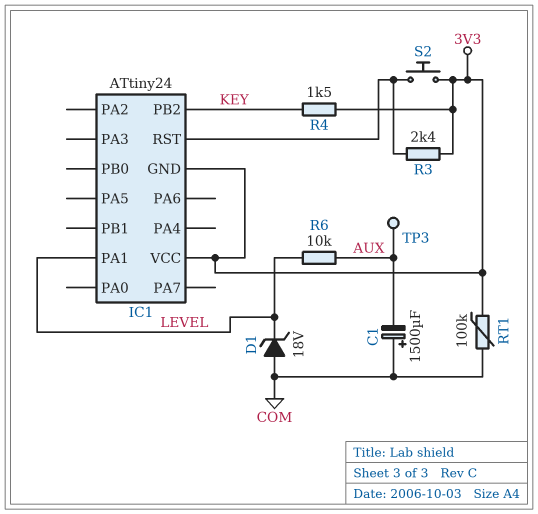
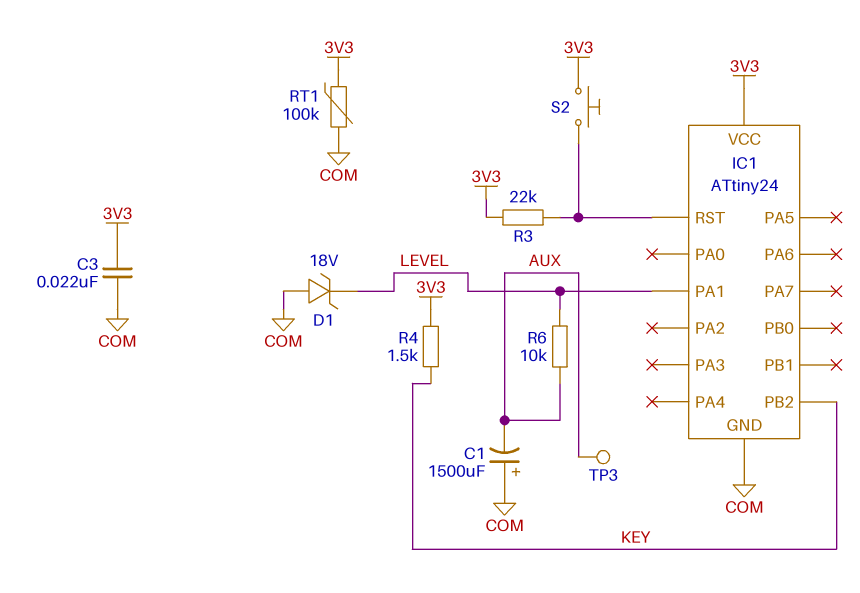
C3: none -> 22nF (3V3, COM)
IC1 pin GND: 3V3 -> COM
R3: 2.4k (3V3, IC1/RST) -> 22k (3V3, IC1/RST)

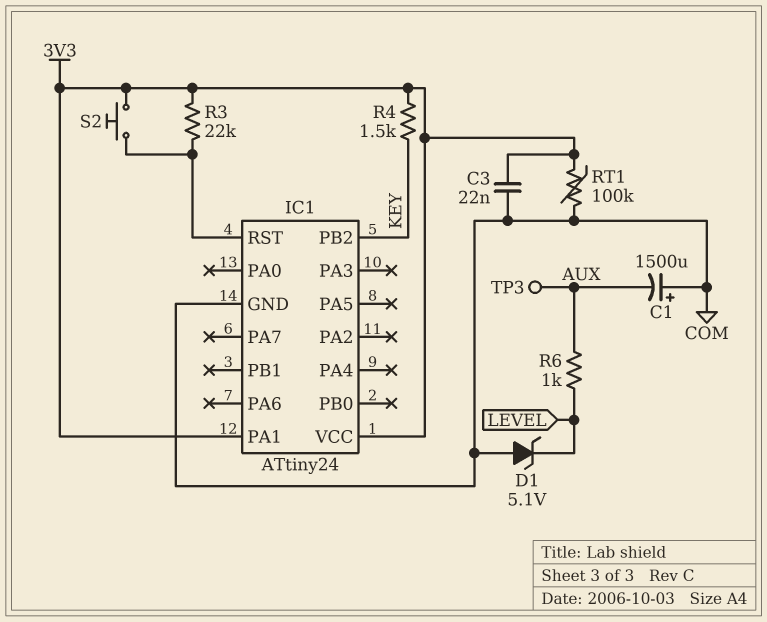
D1: zener 18V (A COM, K LEVEL) -> zener 5.1V (A COM, K LEVEL)
IC1 pin PA1: LEVEL -> 3V3
R6: 10k (AUX, LEVEL) -> 1k (AUX, LEVEL)

